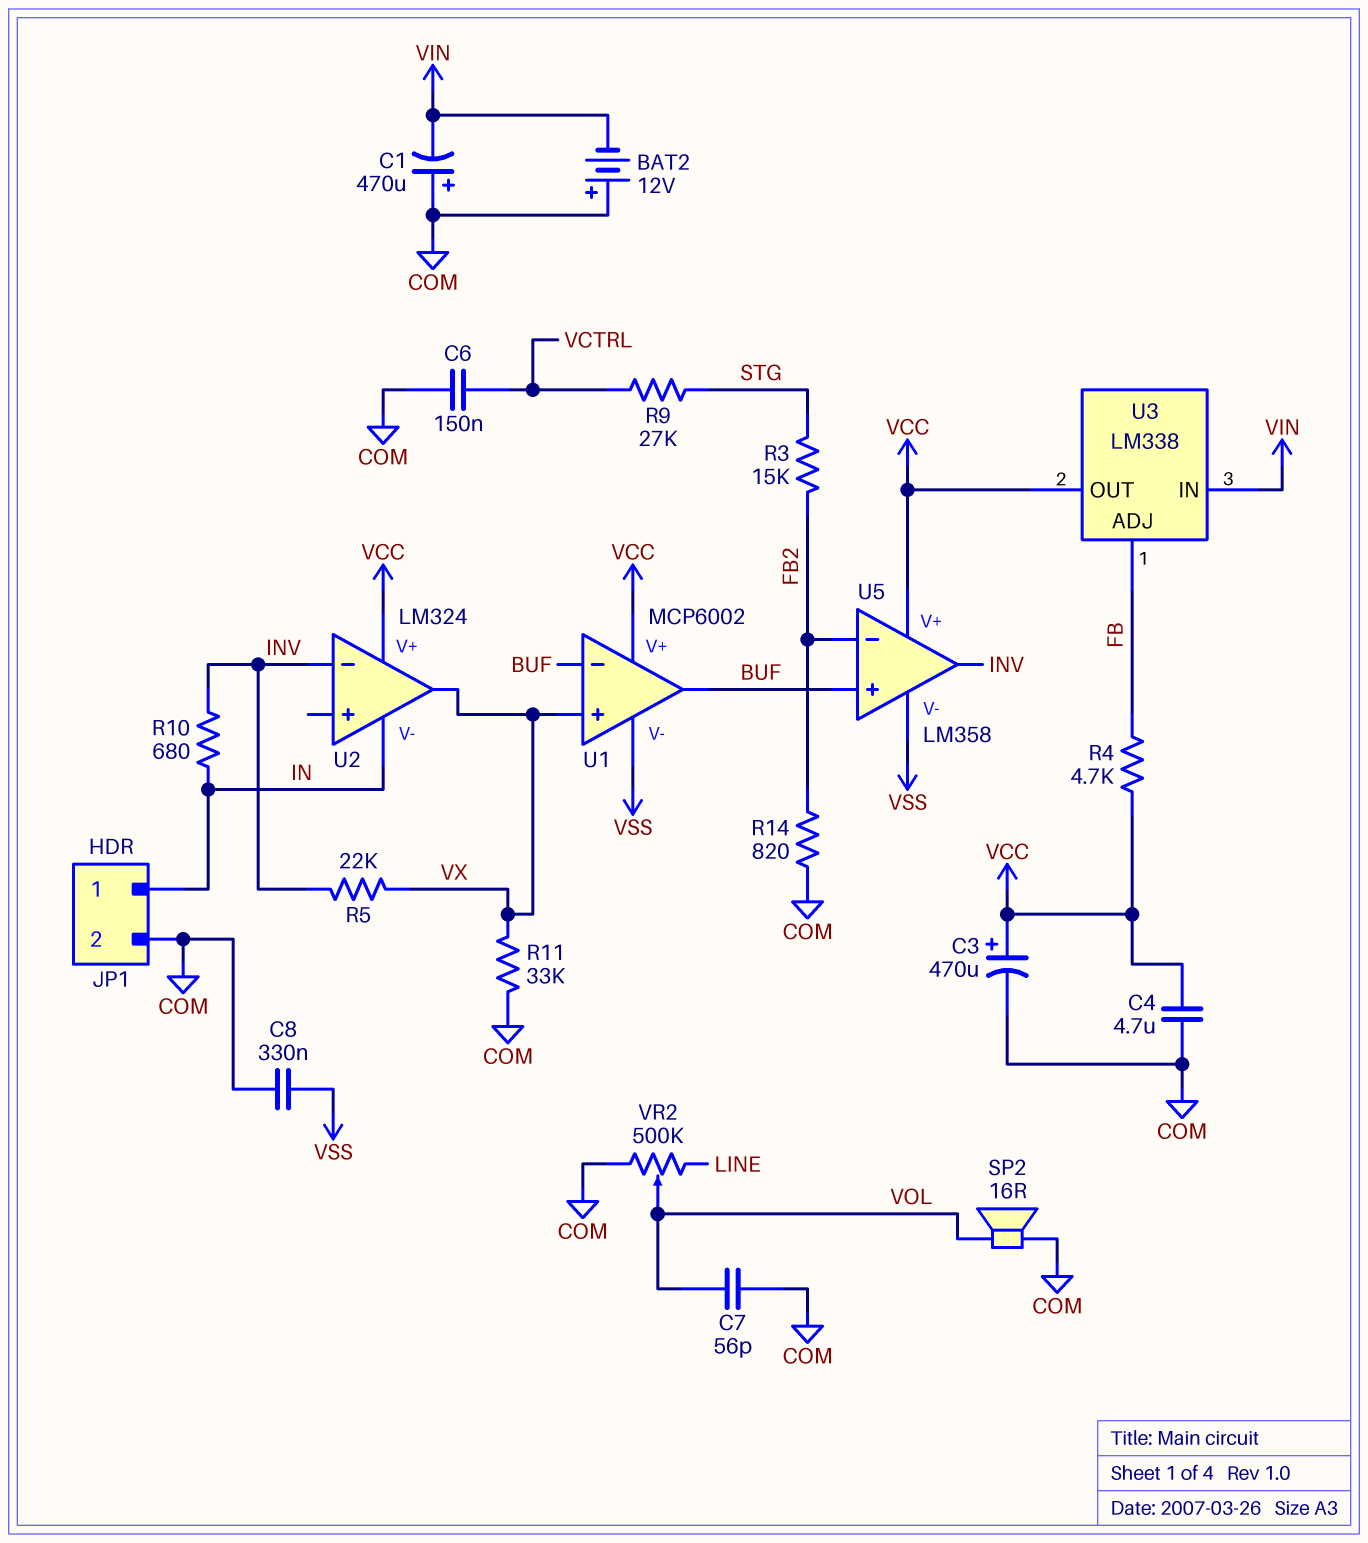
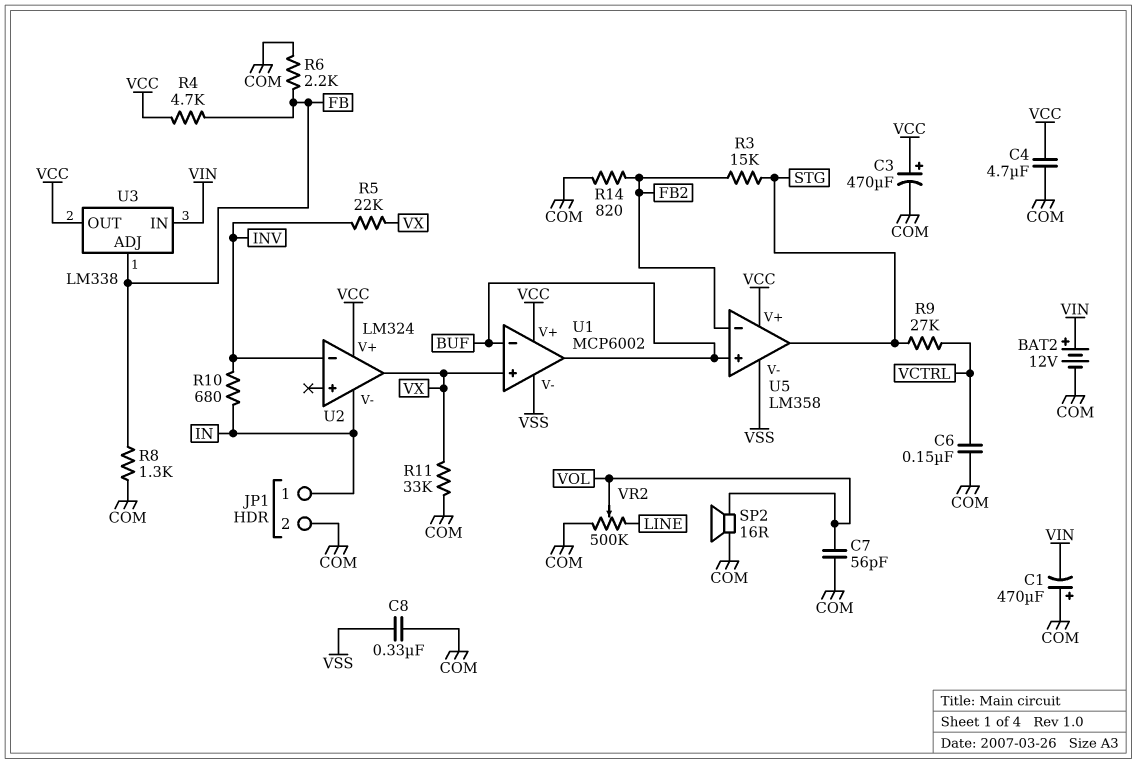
BAT2: 12V (plus COM, minus VIN) -> 12V (plus VIN, minus COM)
R6: none -> 2.2k (COM, FB)
R8: none -> 1.3k (COM, FB)
U5 pin out: INV -> STG

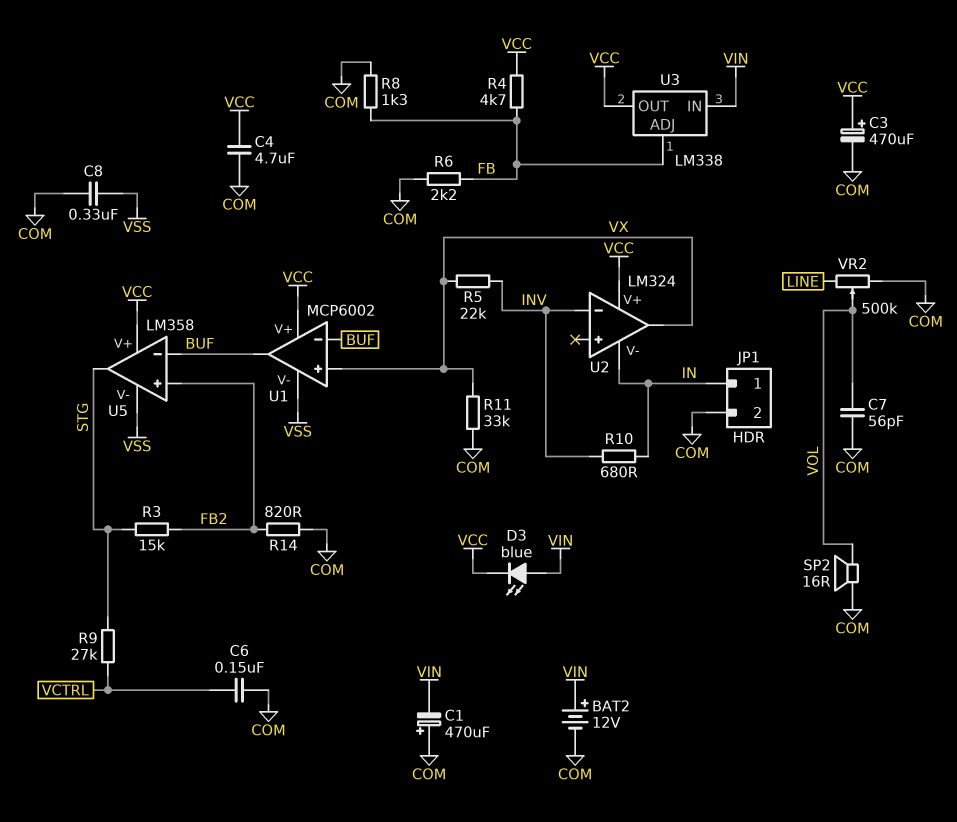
D3: none -> LED blue (A VIN, K VCC)
U5 pin in+: BUF -> FB2
U5 pin in-: FB2 -> BUF

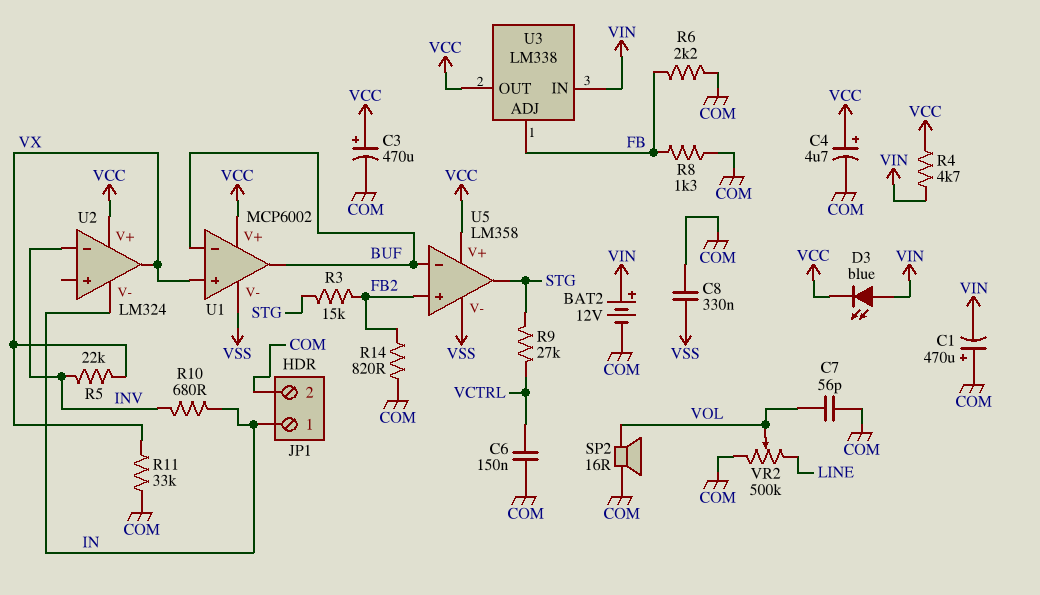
C4: 4.7uF (COM, VCC) -> 4.7uF (plus VCC, minus COM)
R4: 4.7k (FB, VCC) -> 4.7k (VCC, VIN)

